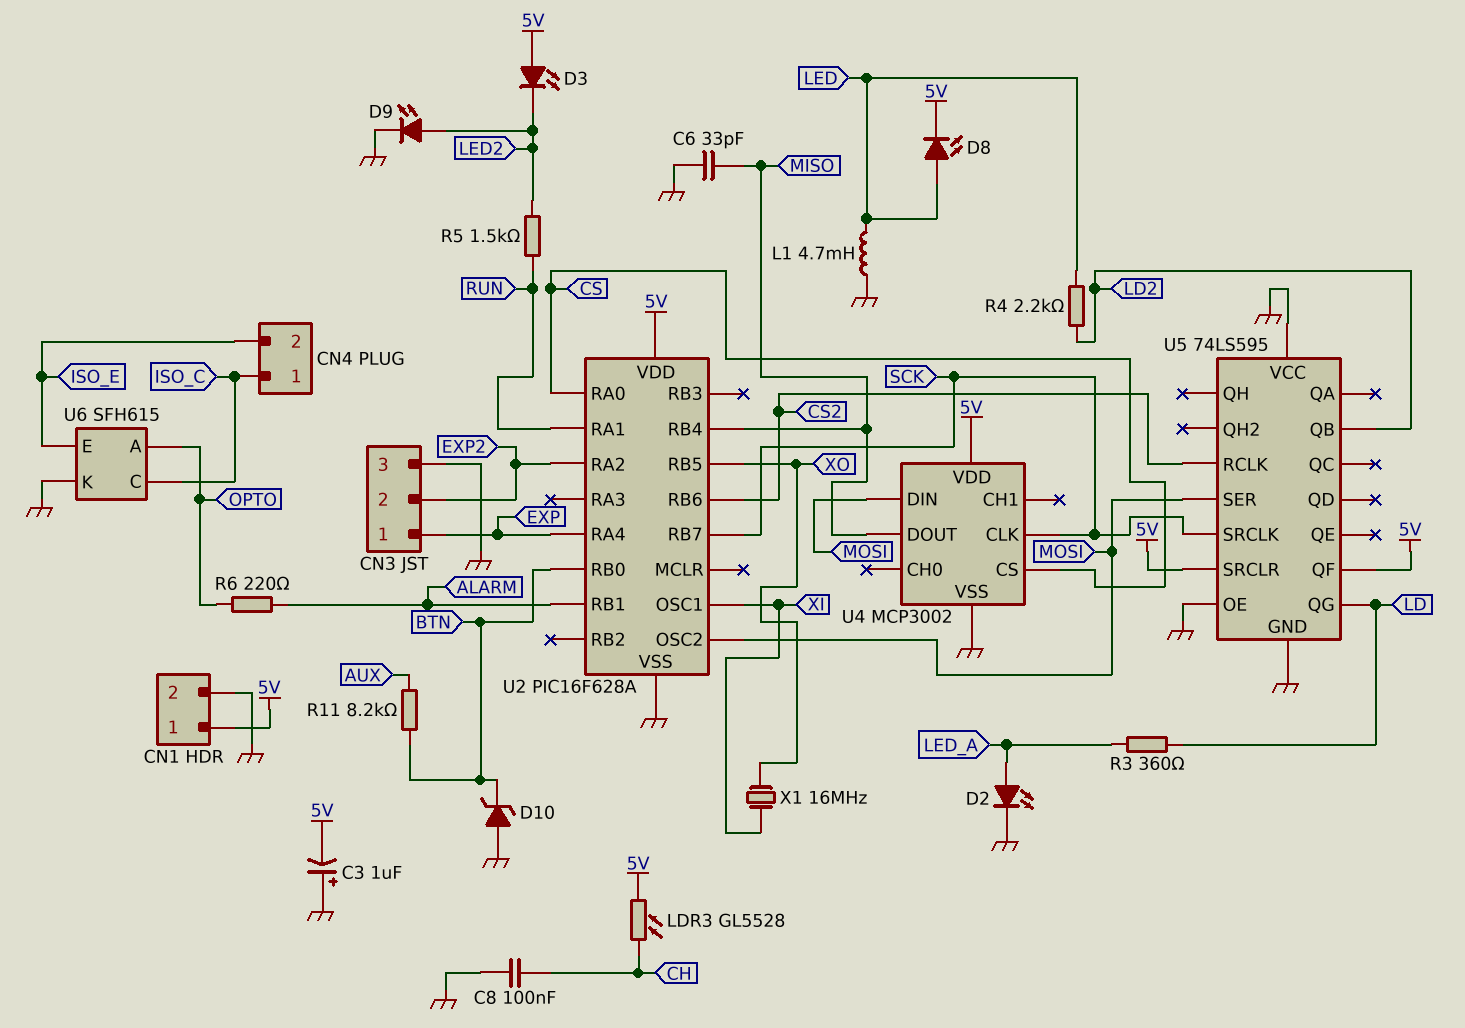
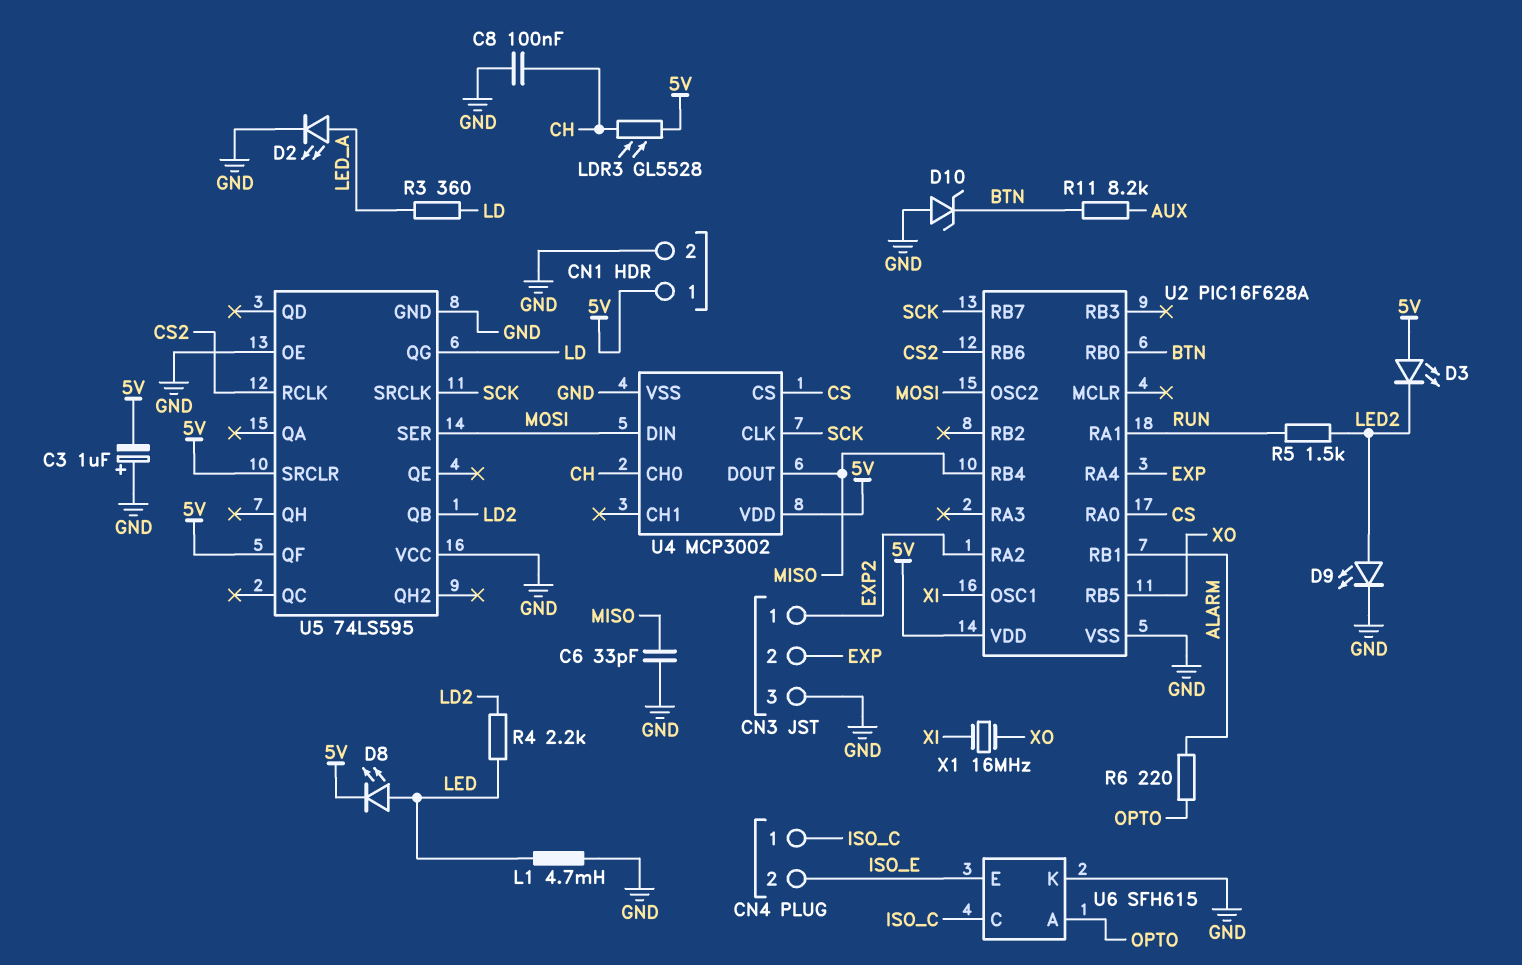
CN3 pin 1: EXP -> EXP2
CN3 pin 2: EXP2 -> EXP
U4 pin CH0: none -> CH

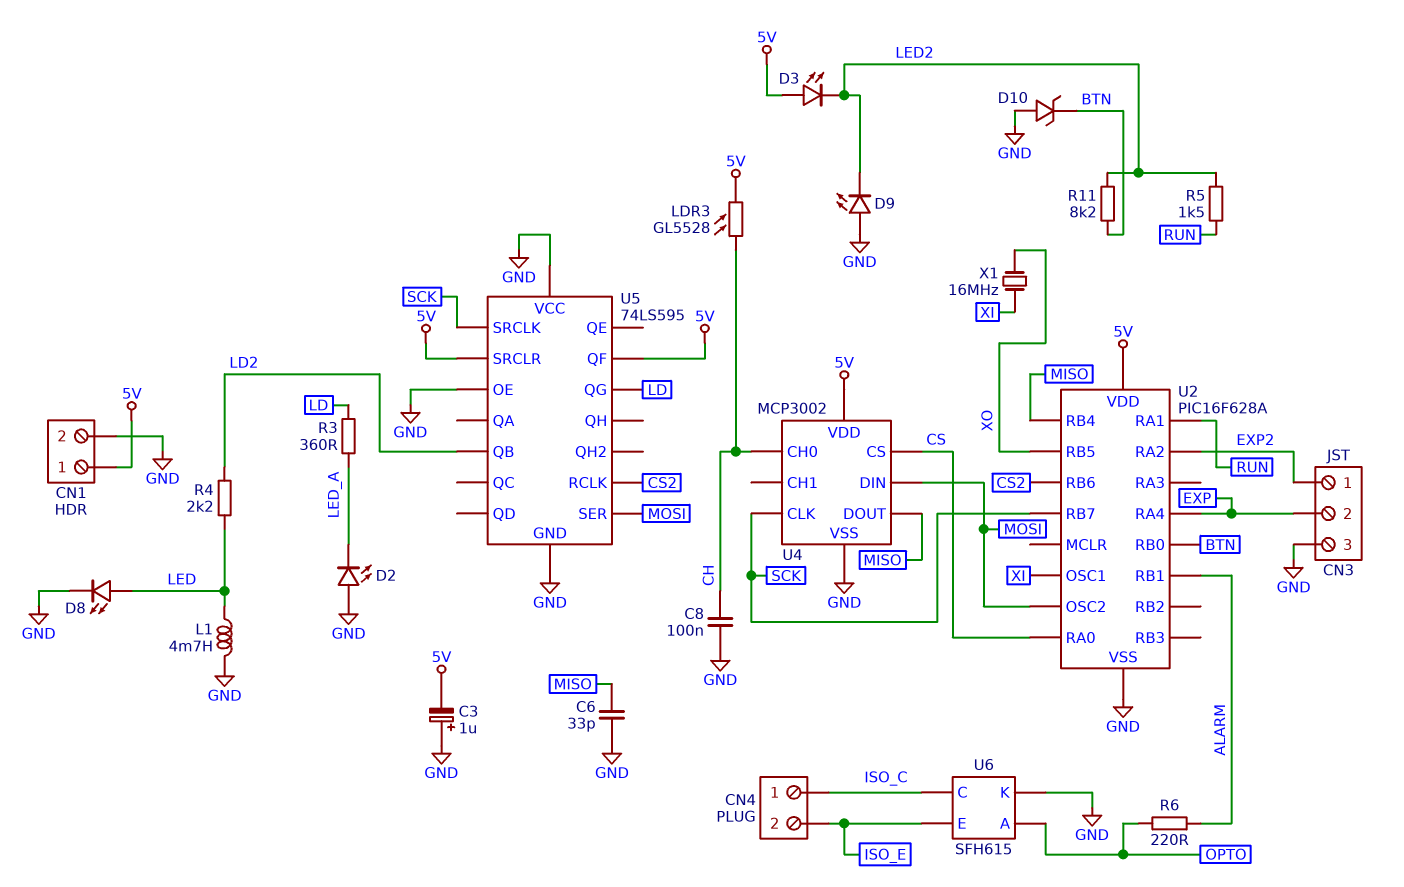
D2: LED (A LED_A, K GND) -> LED (A GND, K LED_A)
D8: LED (A LED, K 5V) -> LED (A LED, K GND)
D9: LED (A LED2, K GND) -> LED (A GND, K LED2)
R11: 8.2k (AUX, BTN) -> 8.2k (BTN, LED2)

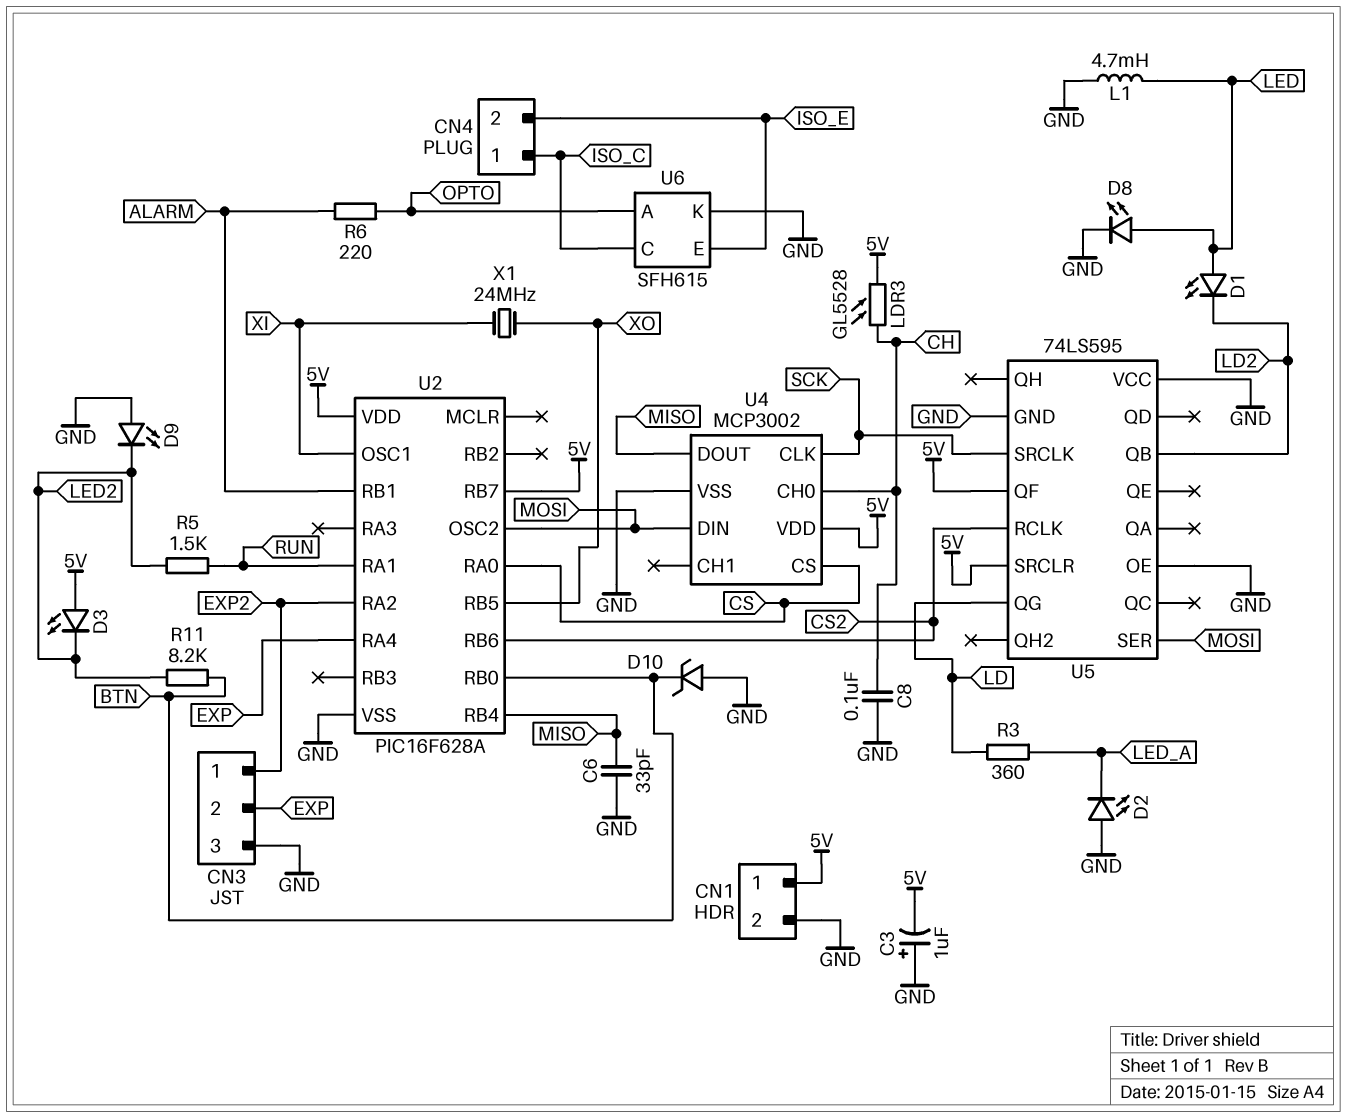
D1: none -> LED (A LED, K LD2)
R4: 2.2k (LD2, LED) -> none
U2 pin RB7: SCK -> 5V
X1: 16MHz (XI, XO) -> 24MHz (XI, XO)

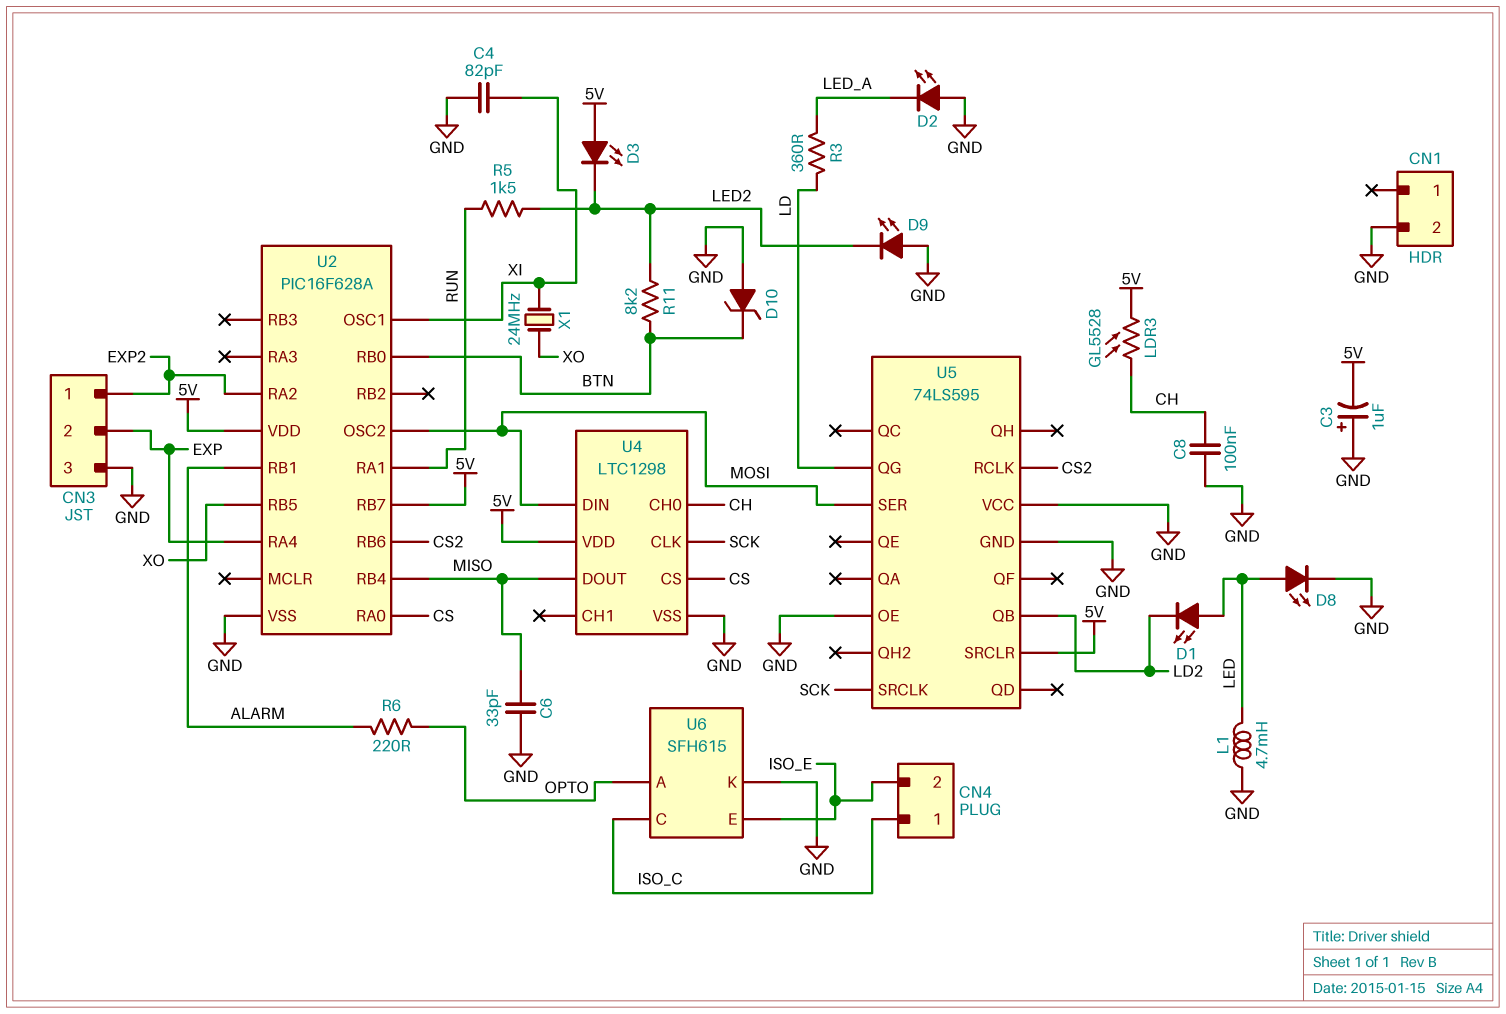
C4: none -> 82pF (GND, XI)
CN1 pin 1: 5V -> none
U4: MCP3002 -> LTC1298
U5 pin QF: 5V -> none

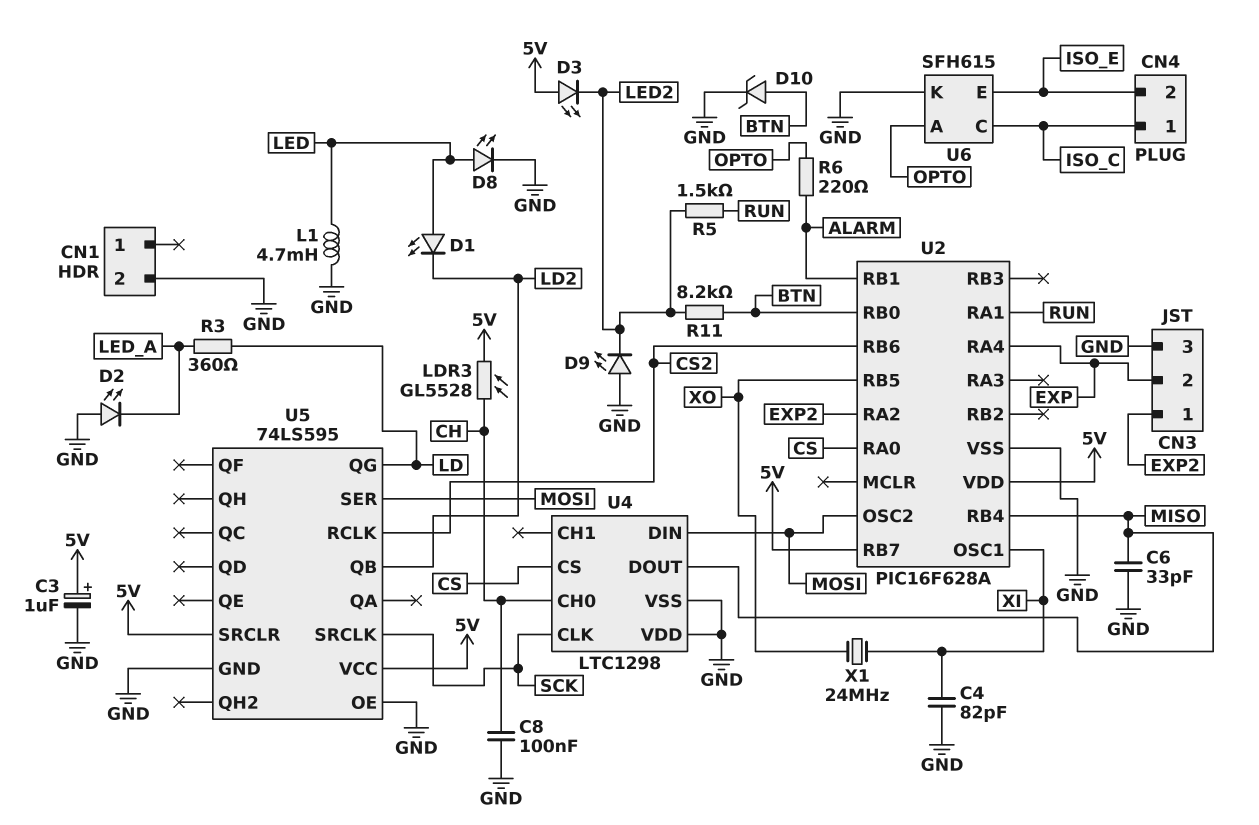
C3: 1uF (plus GND, minus 5V) -> 1uF (plus 5V, minus GND)
D10: zener (A GND, K BTN) -> zener (A BTN, K GND)
U4 pin VDD: 5V -> GND
U5 pin VCC: GND -> 5V

